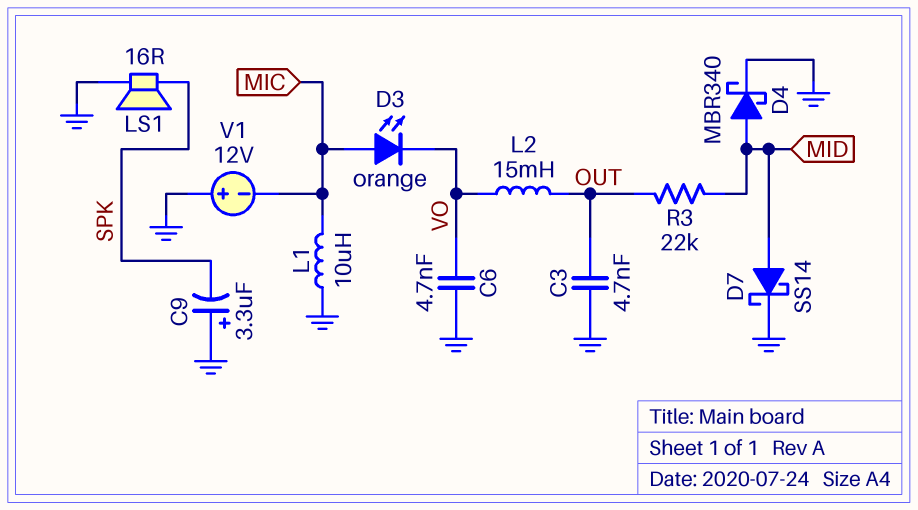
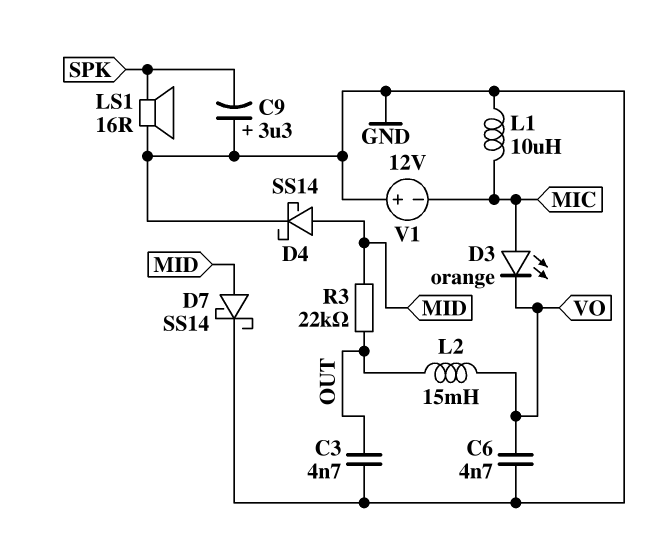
D4: schottky MBR340 (A MID, K GND) -> schottky SS14 (A MID, K GND)

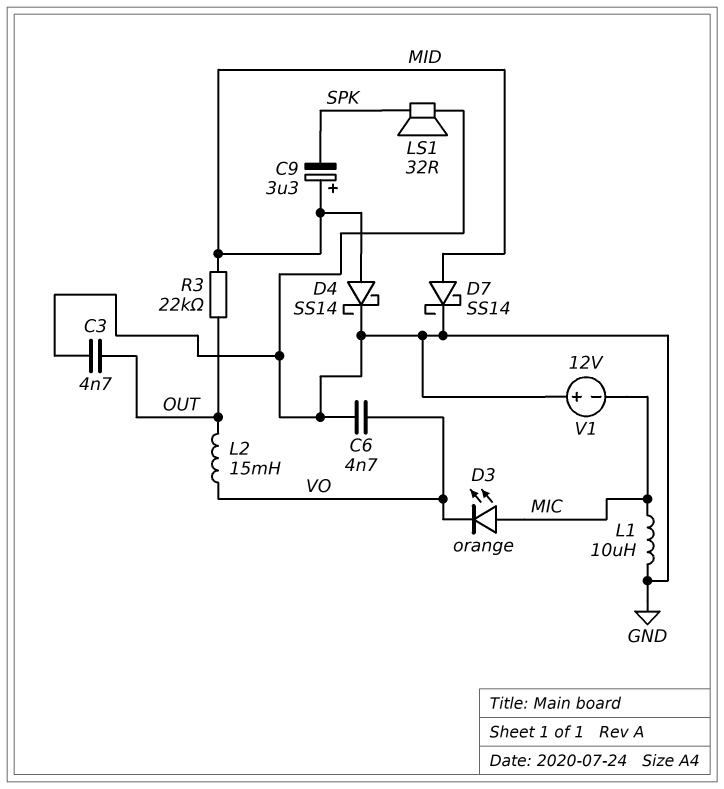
C9: 3.3uF (plus GND, minus SPK) -> 3.3uF (plus MID, minus SPK)
LS1: speaker 16R (GND, SPK) -> speaker 32R (GND, SPK)

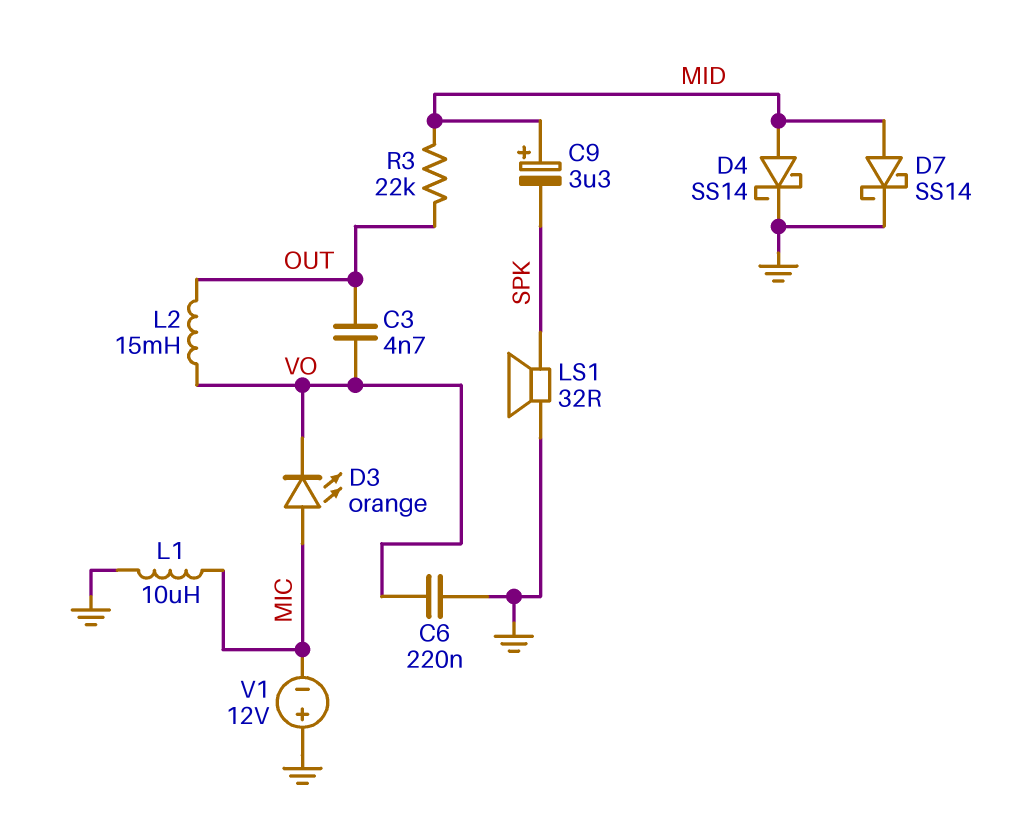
C3: 4.7nF (GND, OUT) -> 4.7nF (OUT, VO)
C6: 4.7nF (GND, VO) -> 220nF (GND, VO)

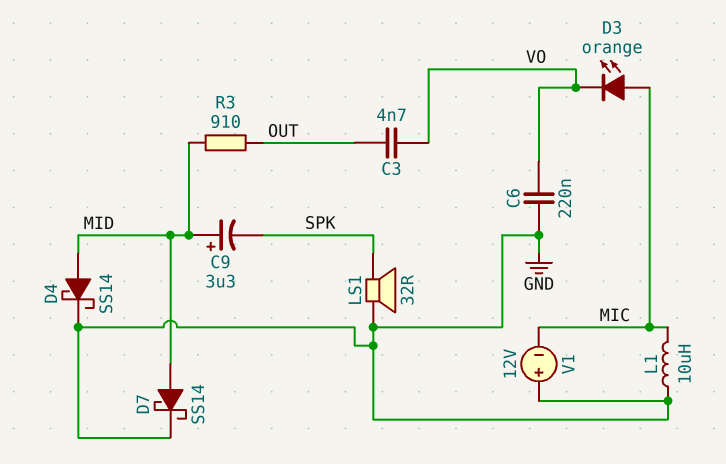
L2: 15mH (OUT, VO) -> none
R3: 22k (MID, OUT) -> 910 (MID, OUT)

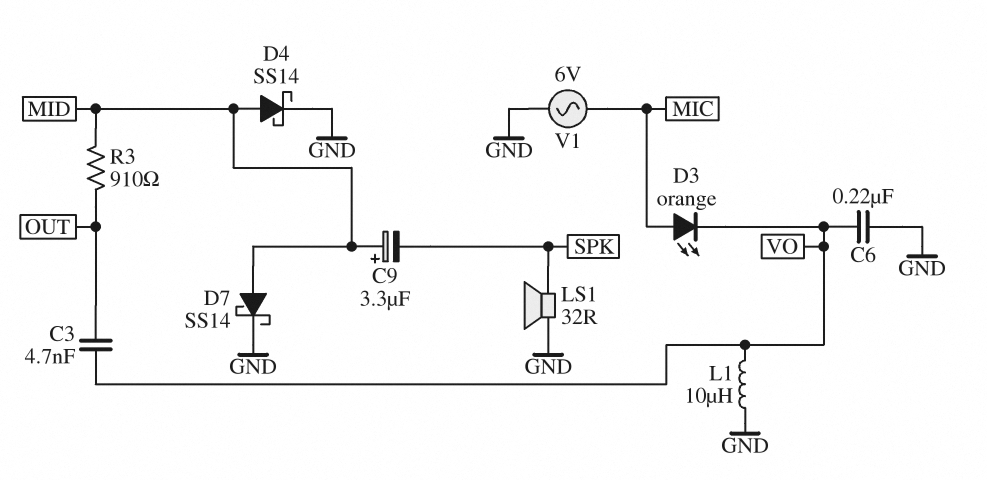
L1: 10uH (GND, MIC) -> 10uH (GND, VO)
V1: 12V (plus GND, minus MIC) -> AC 6V (GND, MIC)

